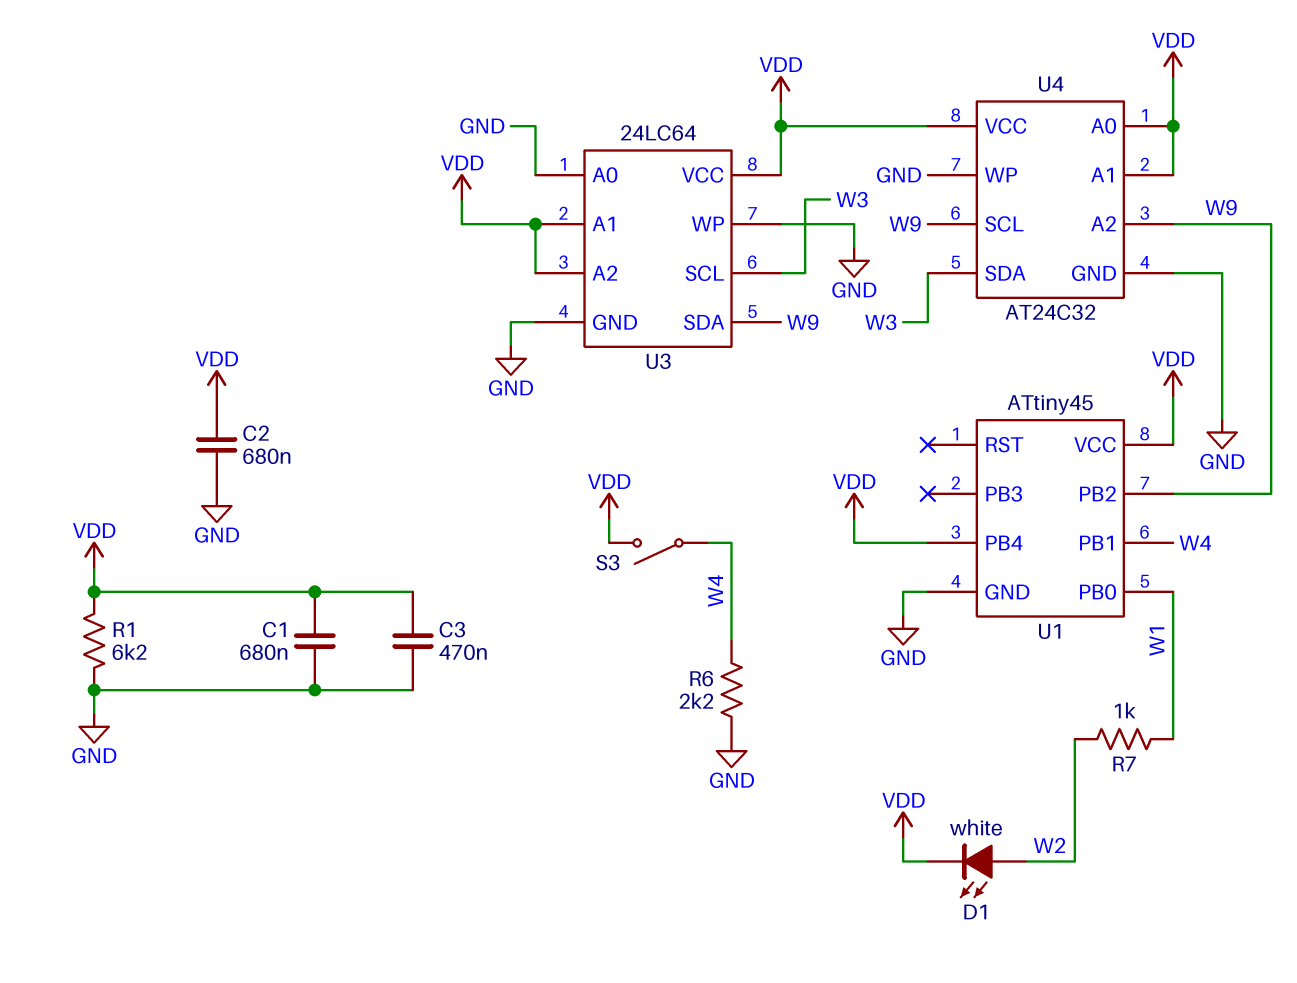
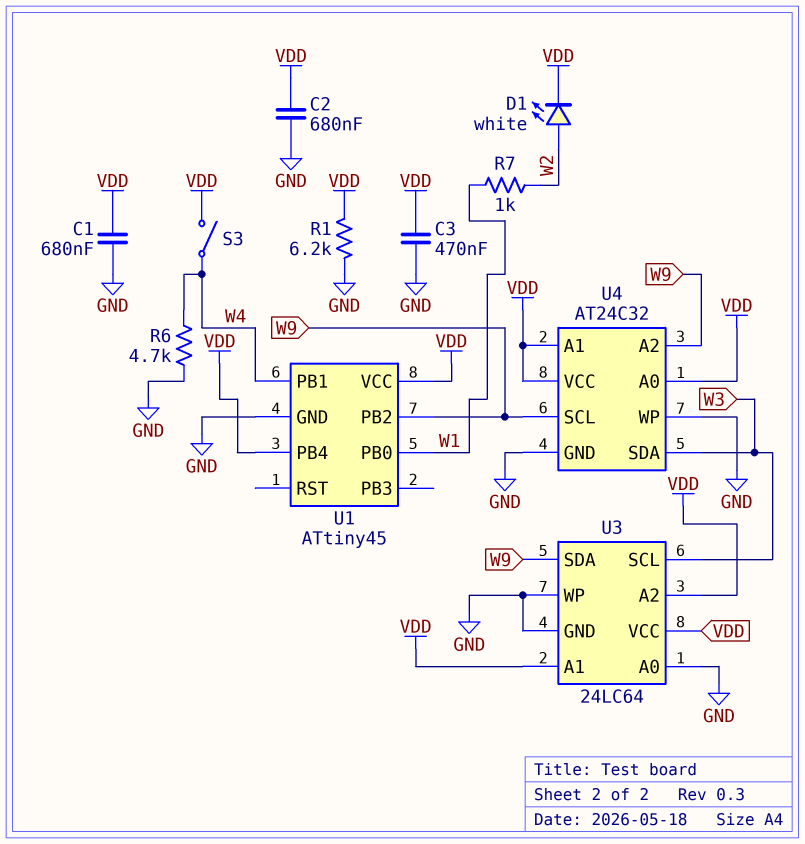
R6: 2.2k (GND, W4) -> 4.7k (GND, W4)

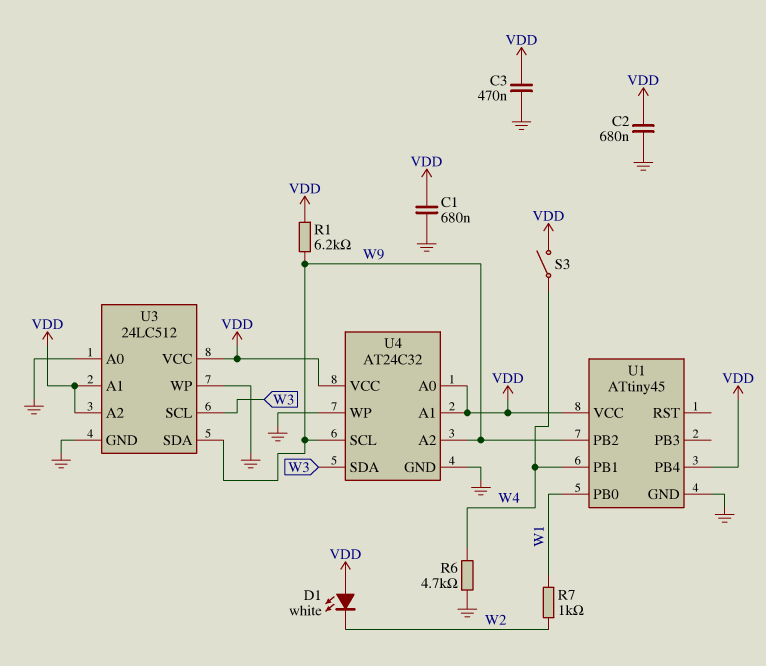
D1: LED white (A W2, K VDD) -> LED white (A VDD, K W2)
R1: 6.2k (GND, VDD) -> 6.2k (VDD, W9)
U3: 24LC64 -> 24LC512

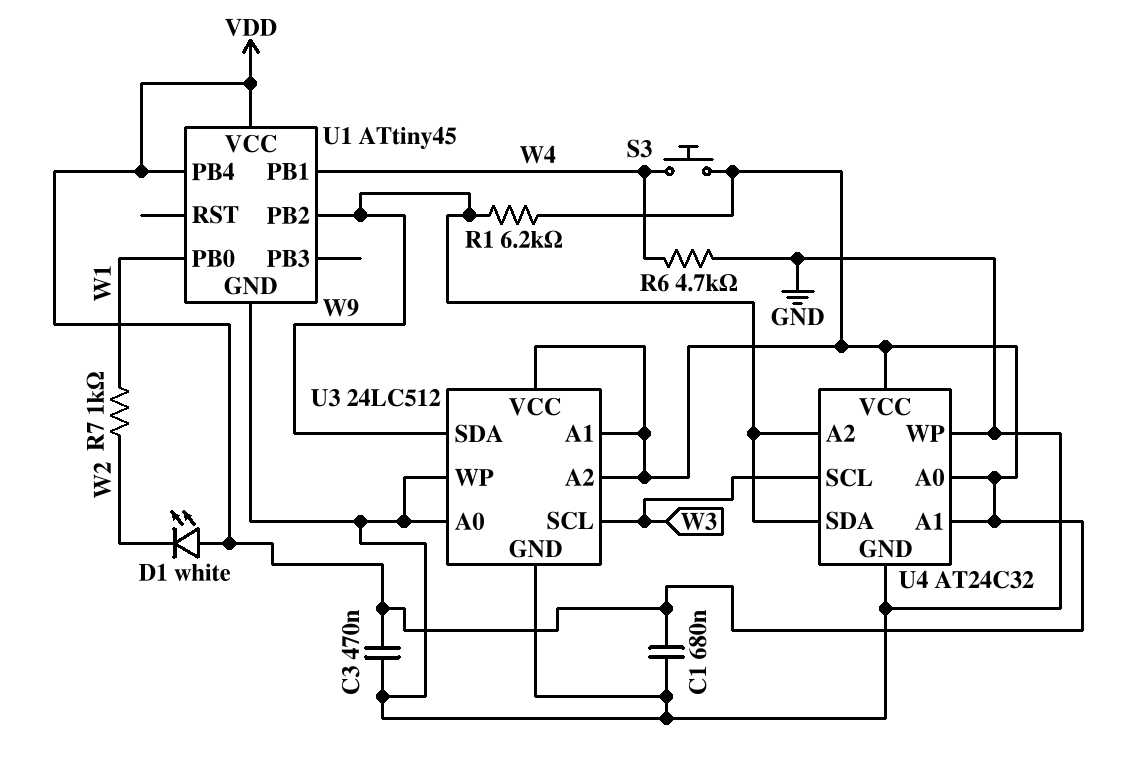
C2: 680nF (GND, VDD) -> none
S3: switch (VDD, W4) -> button (VDD, W4)
U4 pin SCL: W9 -> W3
U4 pin SDA: W3 -> W9

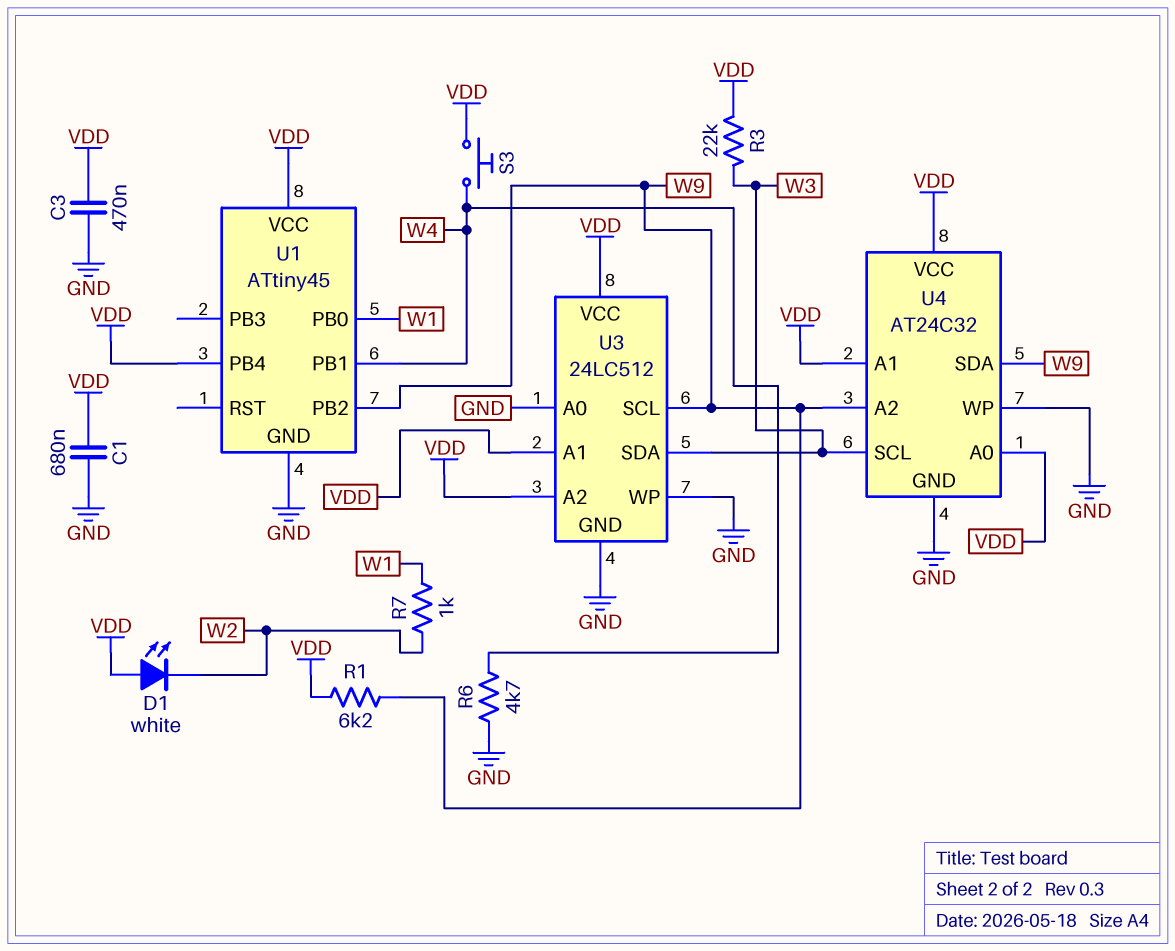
R3: none -> 22k (VDD, W3)
U3 pin SCL: W3 -> W9
U3 pin SDA: W9 -> W3

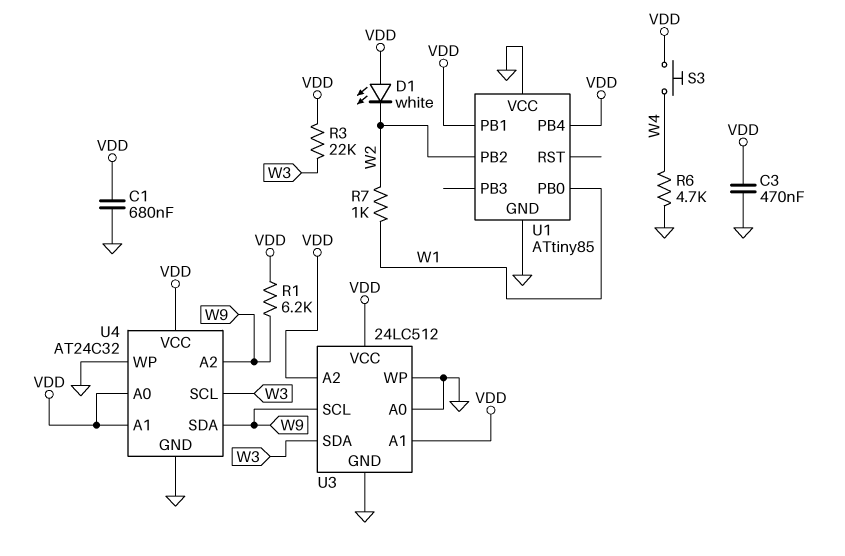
U1: ATtiny45 -> ATtiny85
U1 pin PB1: W4 -> VDD
U1 pin PB2: W9 -> W2
U1 pin VCC: VDD -> GND

